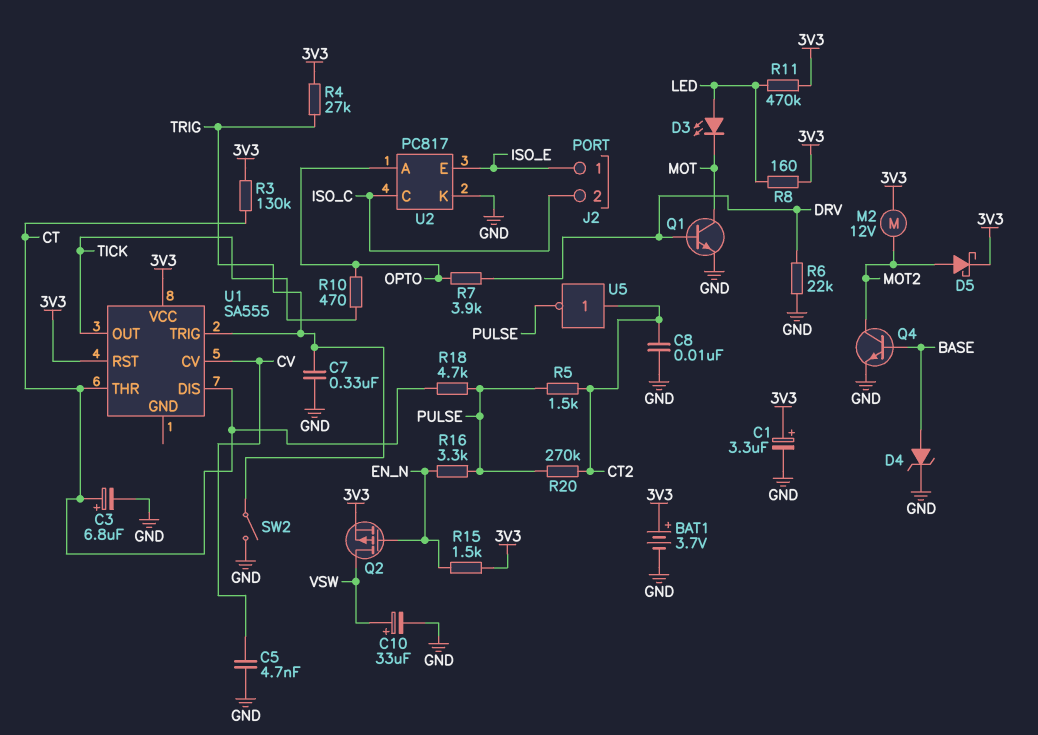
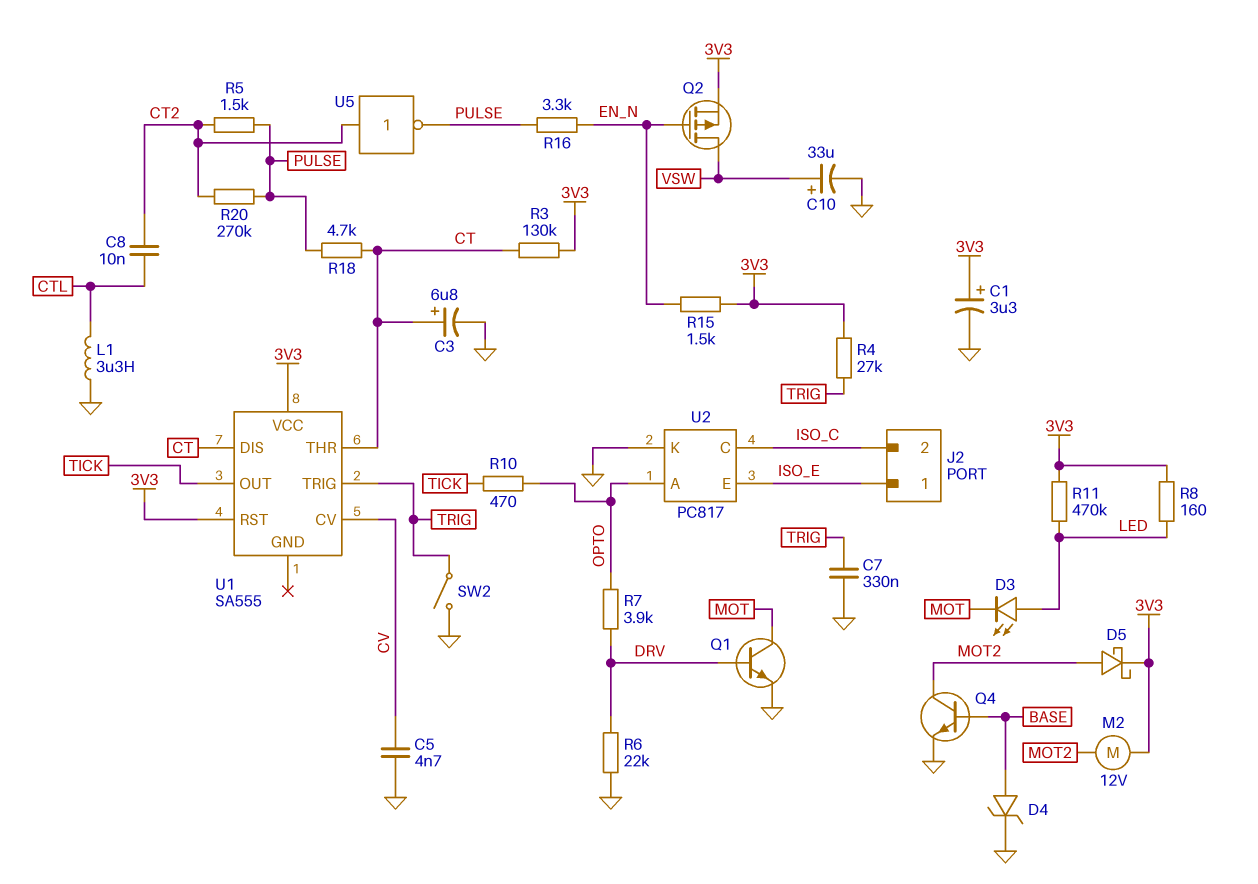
BAT1: 3.7V (plus 3V3, minus GND) -> none
C8: 10nF (CT2, GND) -> 10nF (CT2, CTL)
L1: none -> 3.3uH (CTL, GND)

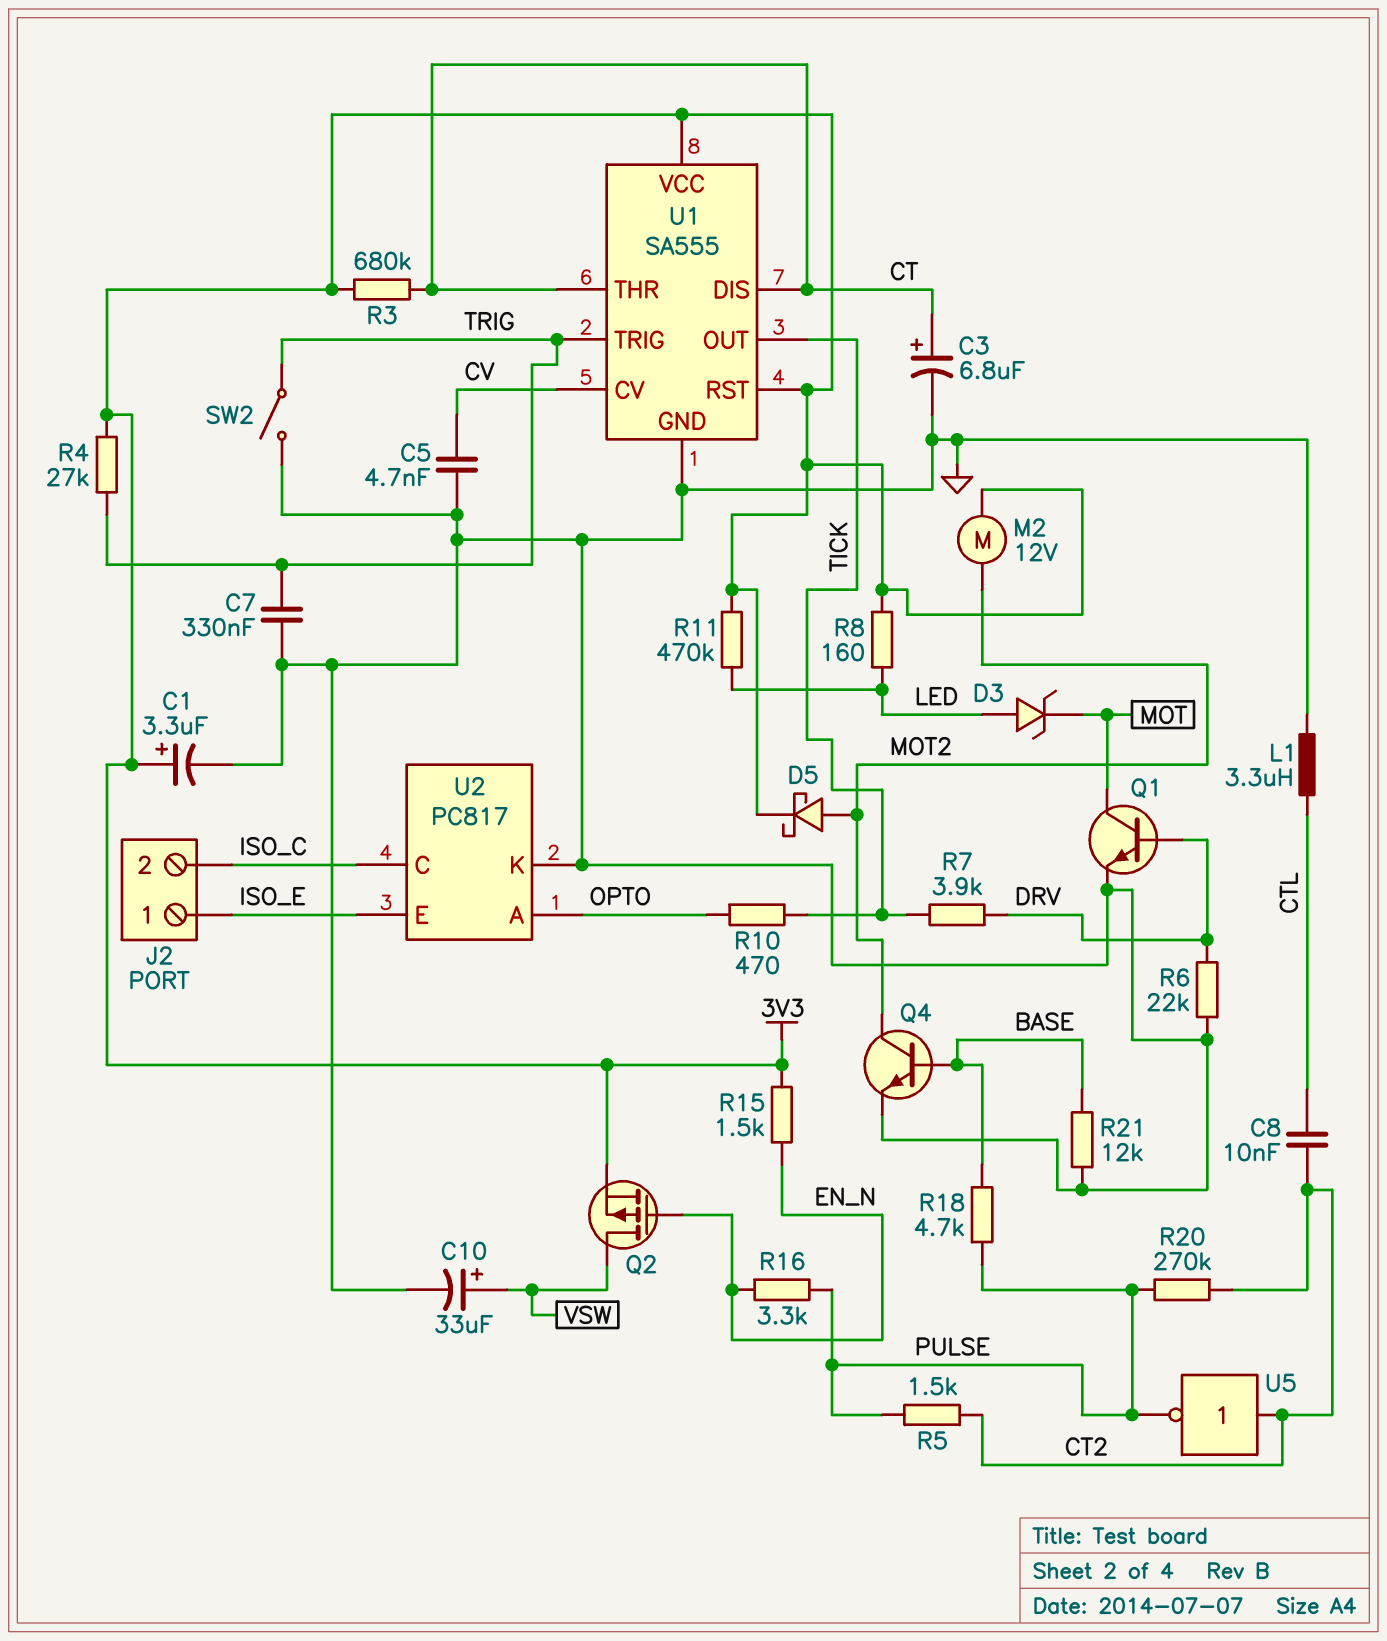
D3: LED (A LED, K MOT) -> zener (A LED, K MOT)
D4: zener (A BASE, K GND) -> none
R3: 130k (3V3, CT) -> 680k (3V3, CT)
R7: 3.9k (DRV, OPTO) -> 3.9k (DRV, TICK)
R18: 4.7k (CT, PULSE) -> 4.7k (BASE, PULSE)
R21: none -> 12k (BASE, GND)
U1 pin GND: none -> GND

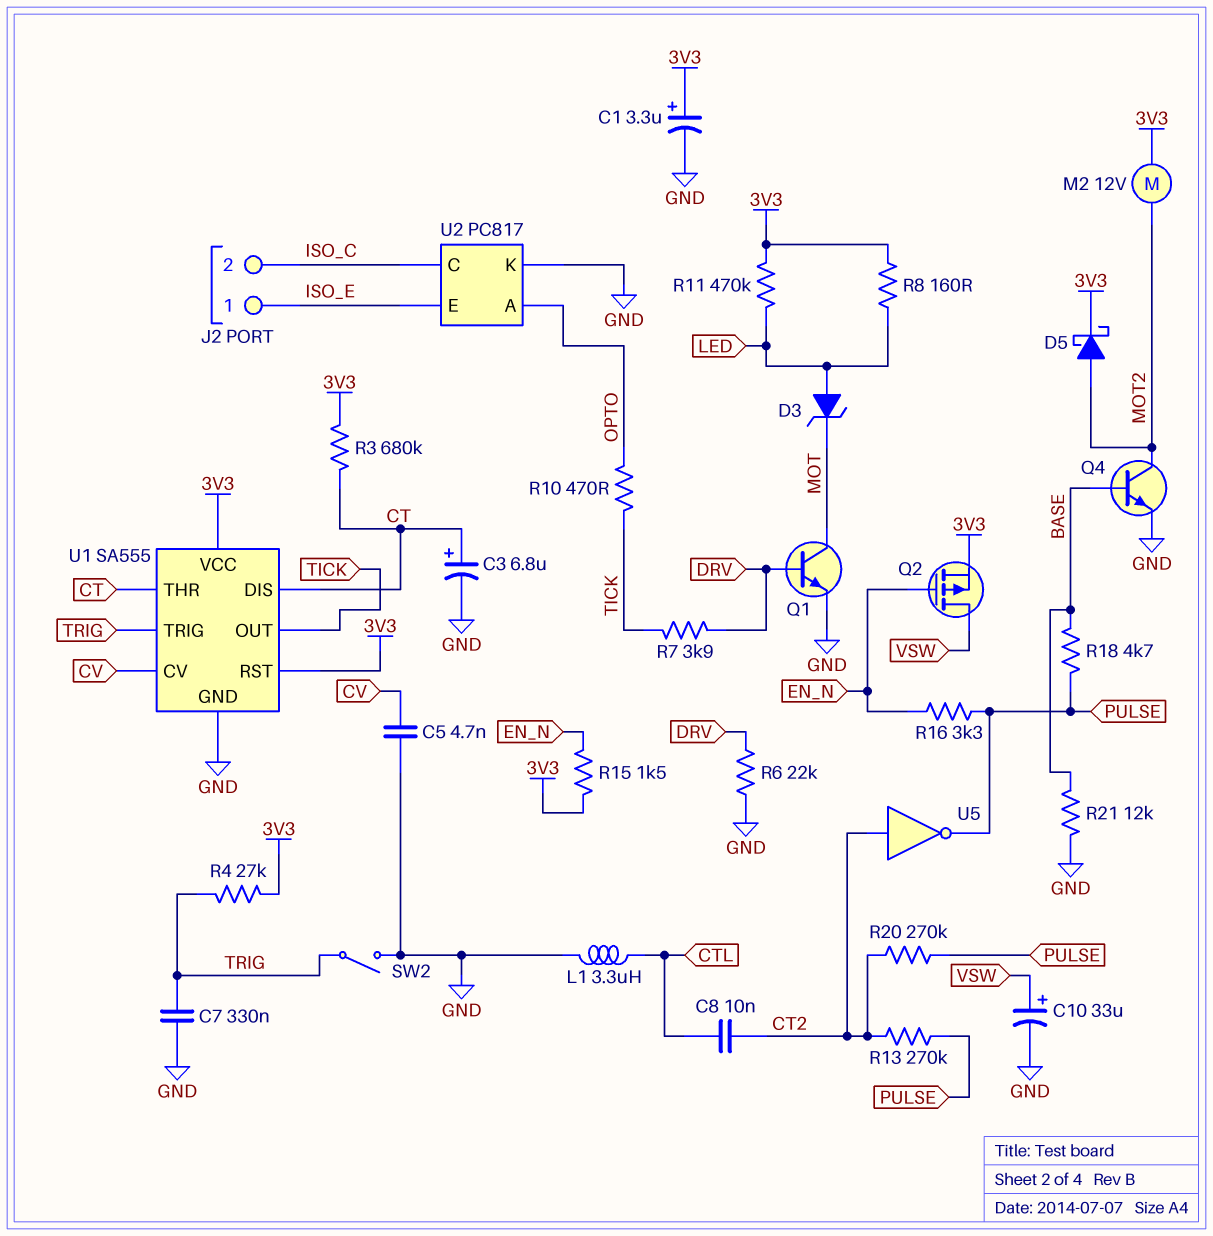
R5: 1.5k (CT2, PULSE) -> none
R13: none -> 270k (CT2, PULSE)

